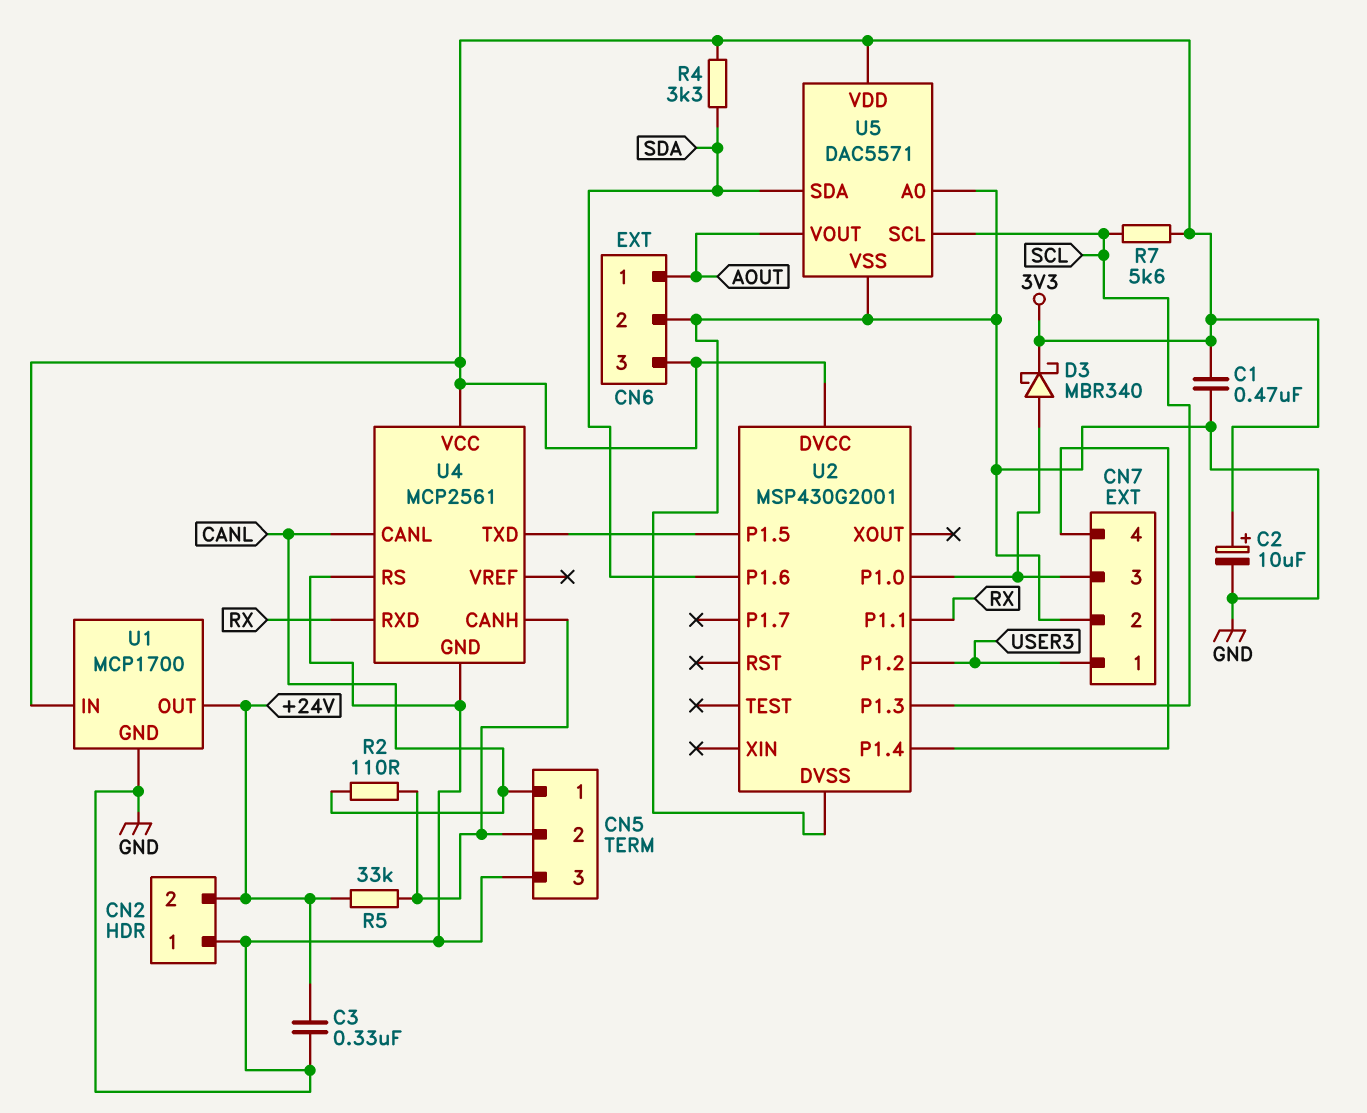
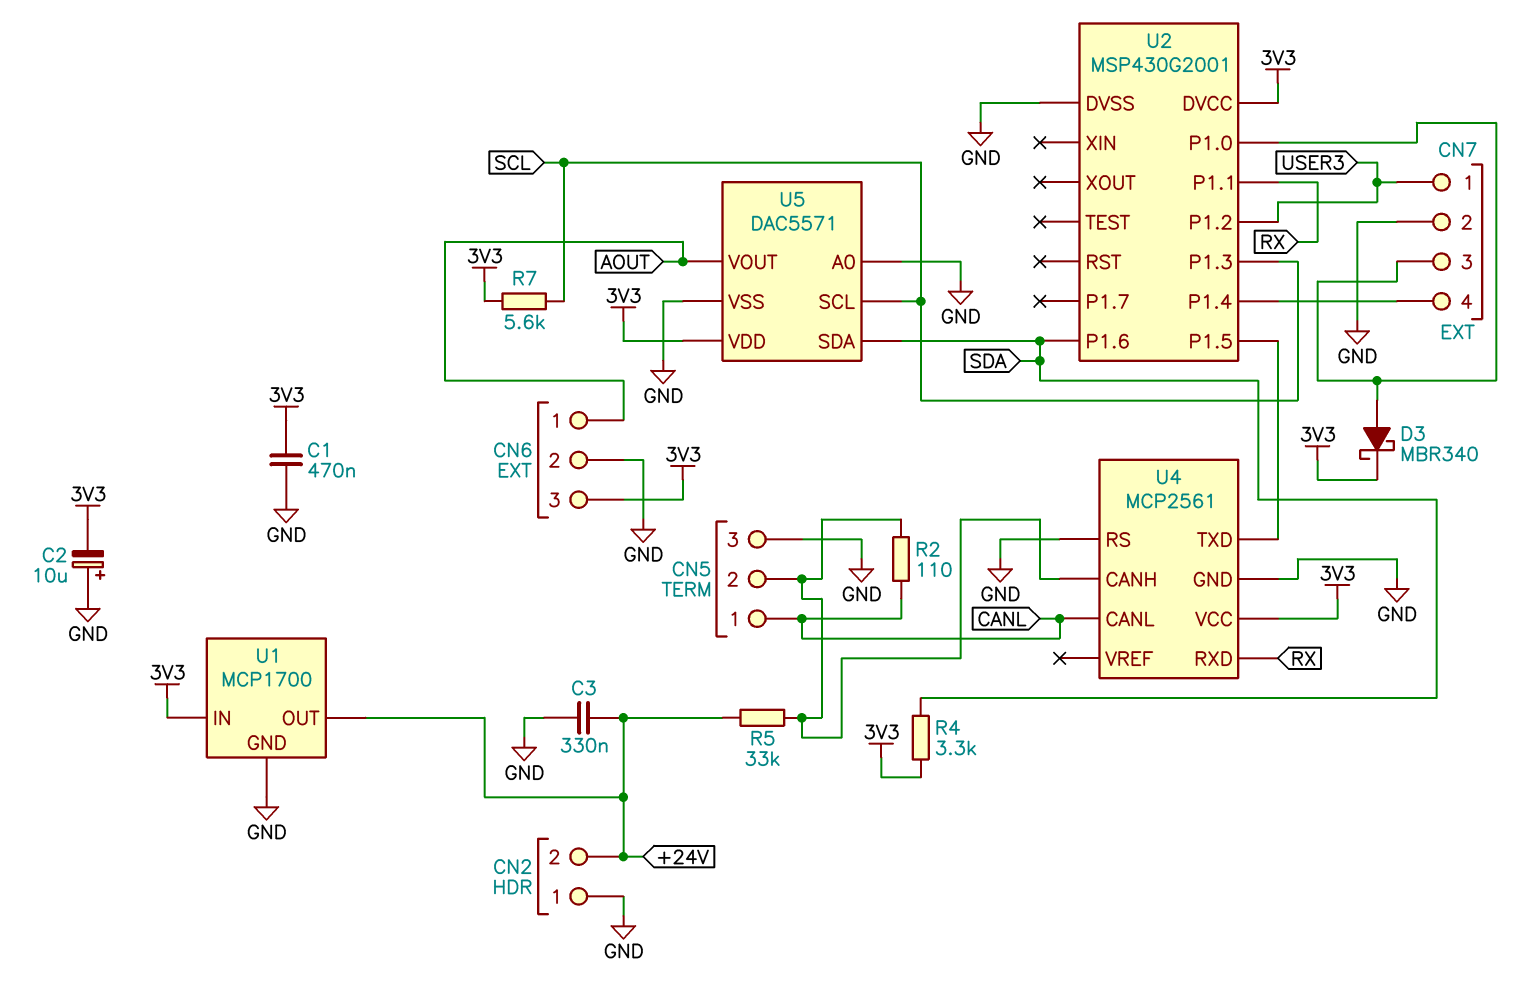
C2: 10uF (plus 3V3, minus GND) -> 10uF (plus GND, minus 3V3)

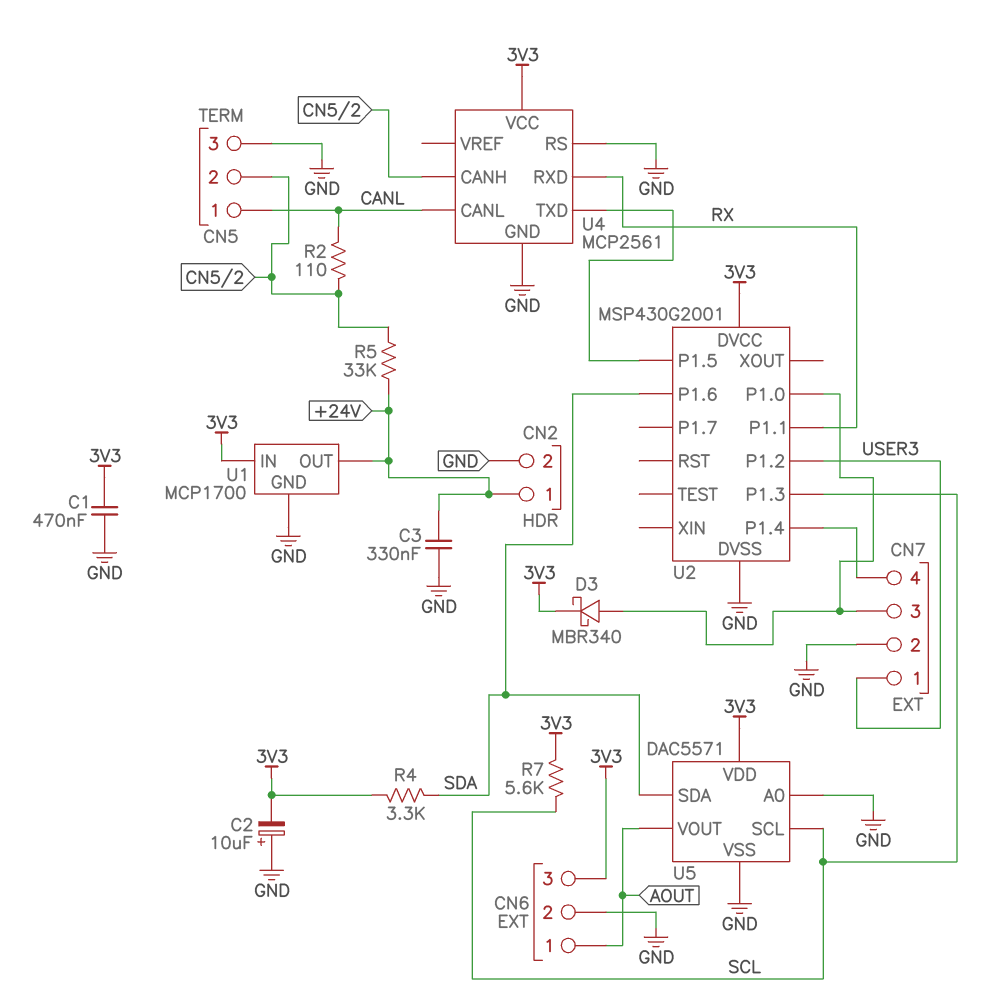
CN2 pin 1: GND -> +24V
CN2 pin 2: +24V -> GND

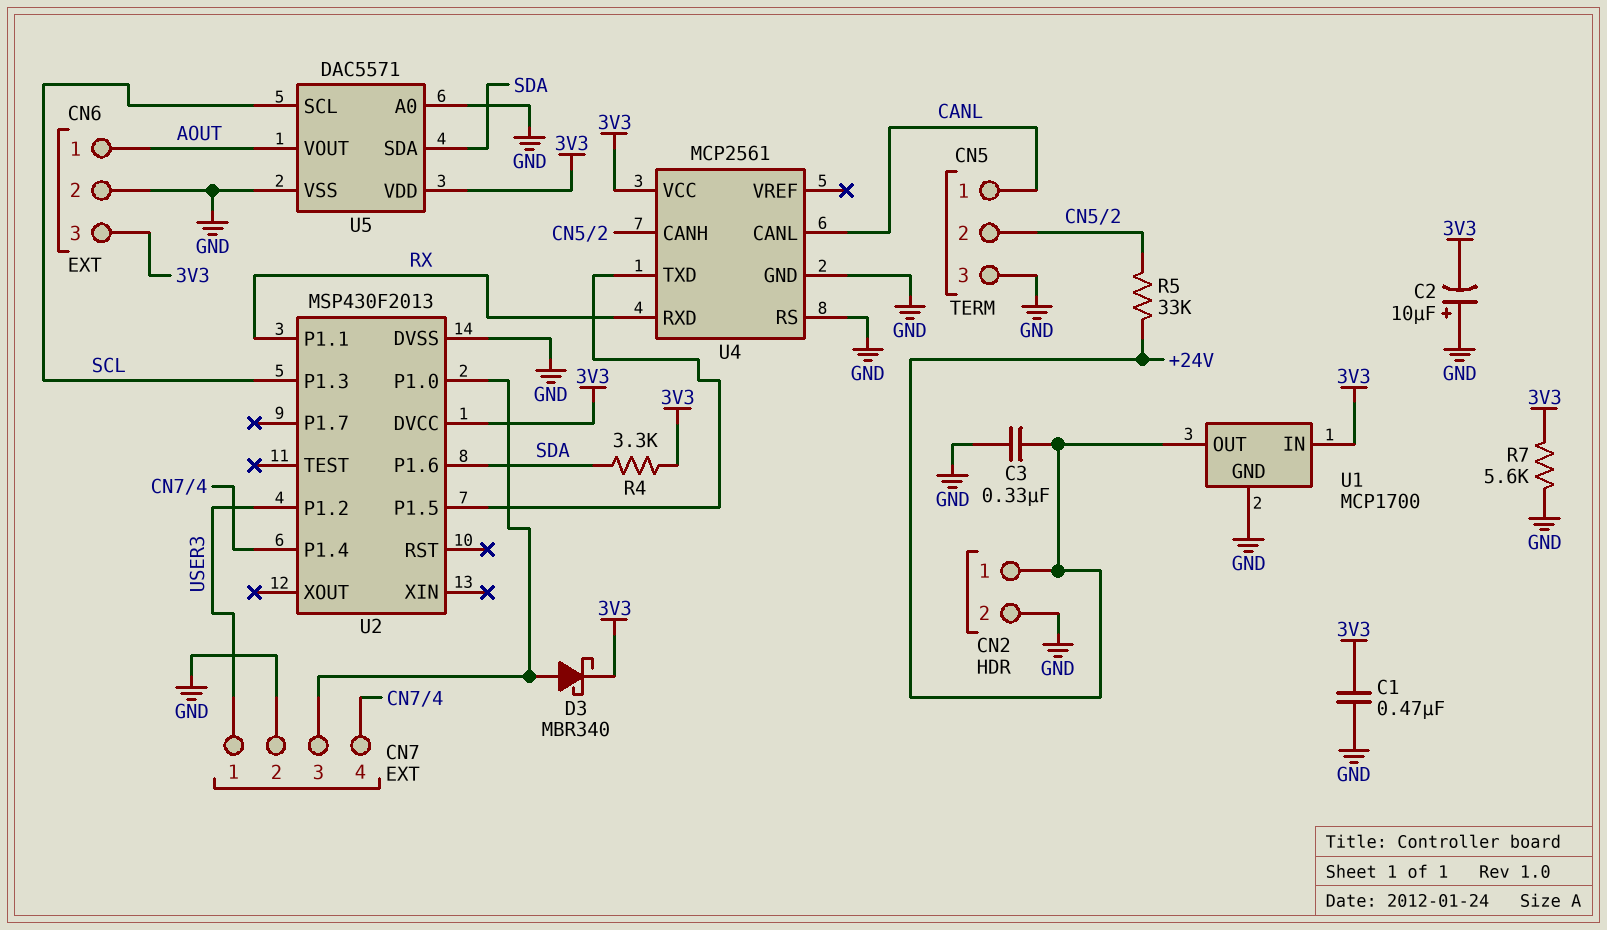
R2: 110 (CANL, CN5/2) -> none
R7: 5.6k (3V3, SCL) -> 5.6k (3V3, GND)
U2: MSP430G2001 -> MSP430F2013

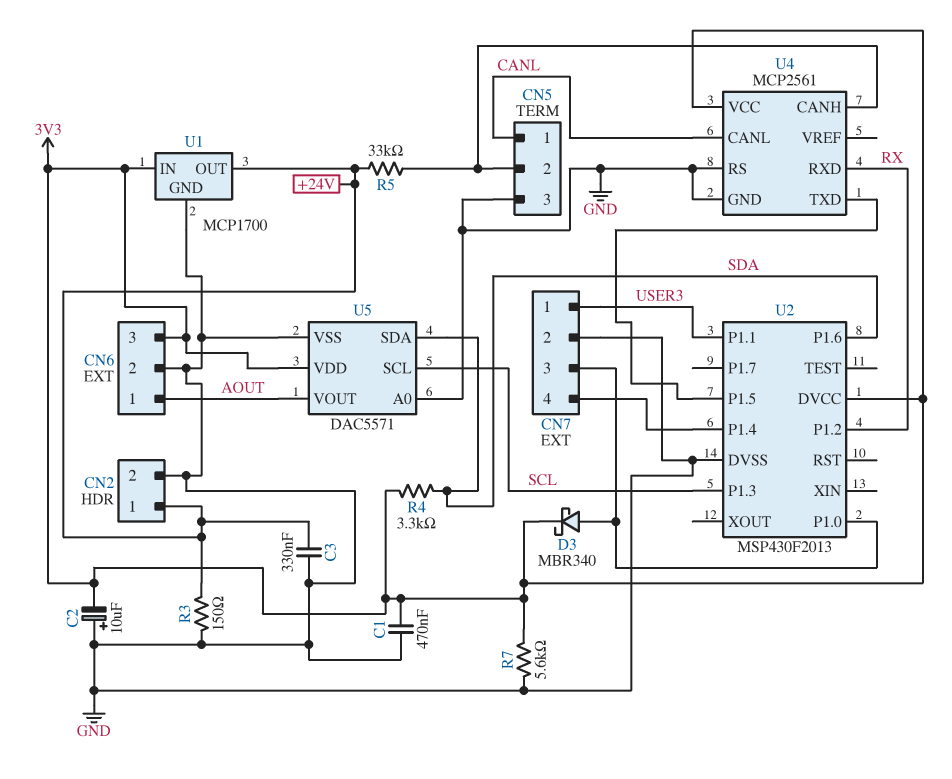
R3: none -> 150 (+24V, GND)
U2 pin P1.1: RX -> USER3
U2 pin P1.2: USER3 -> RX

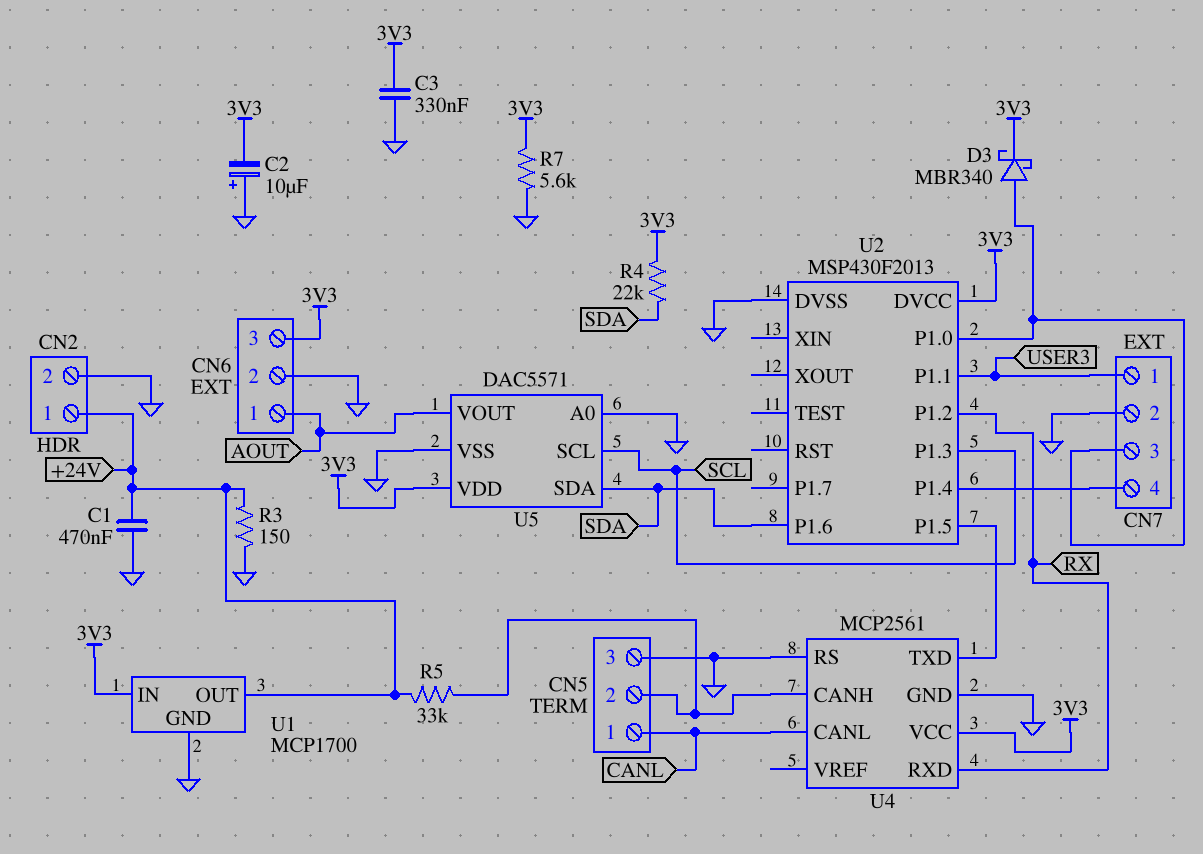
C1: 470nF (3V3, GND) -> 470nF (+24V, GND)
C3: 330nF (+24V, GND) -> 330nF (3V3, GND)
R4: 3.3k (3V3, SDA) -> 22k (3V3, SDA)

